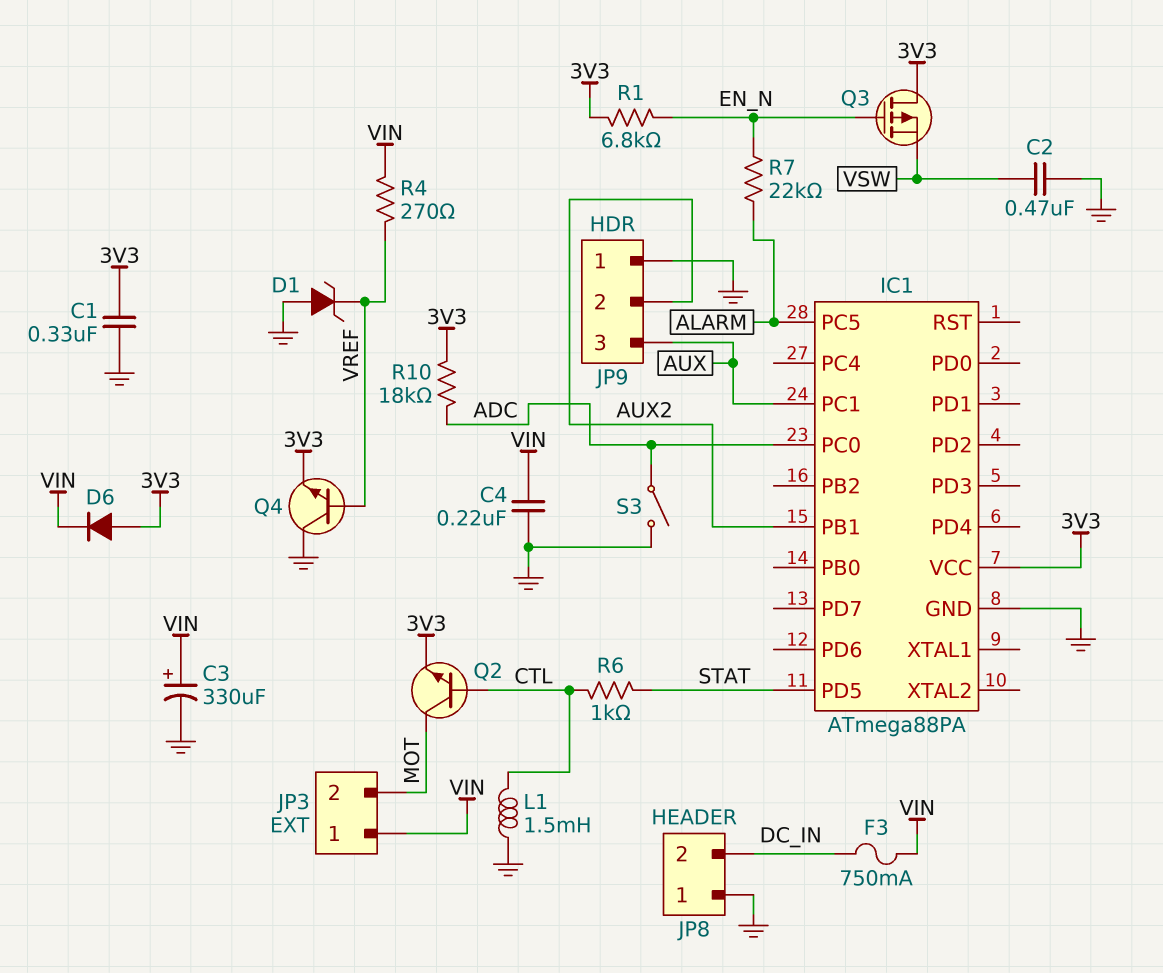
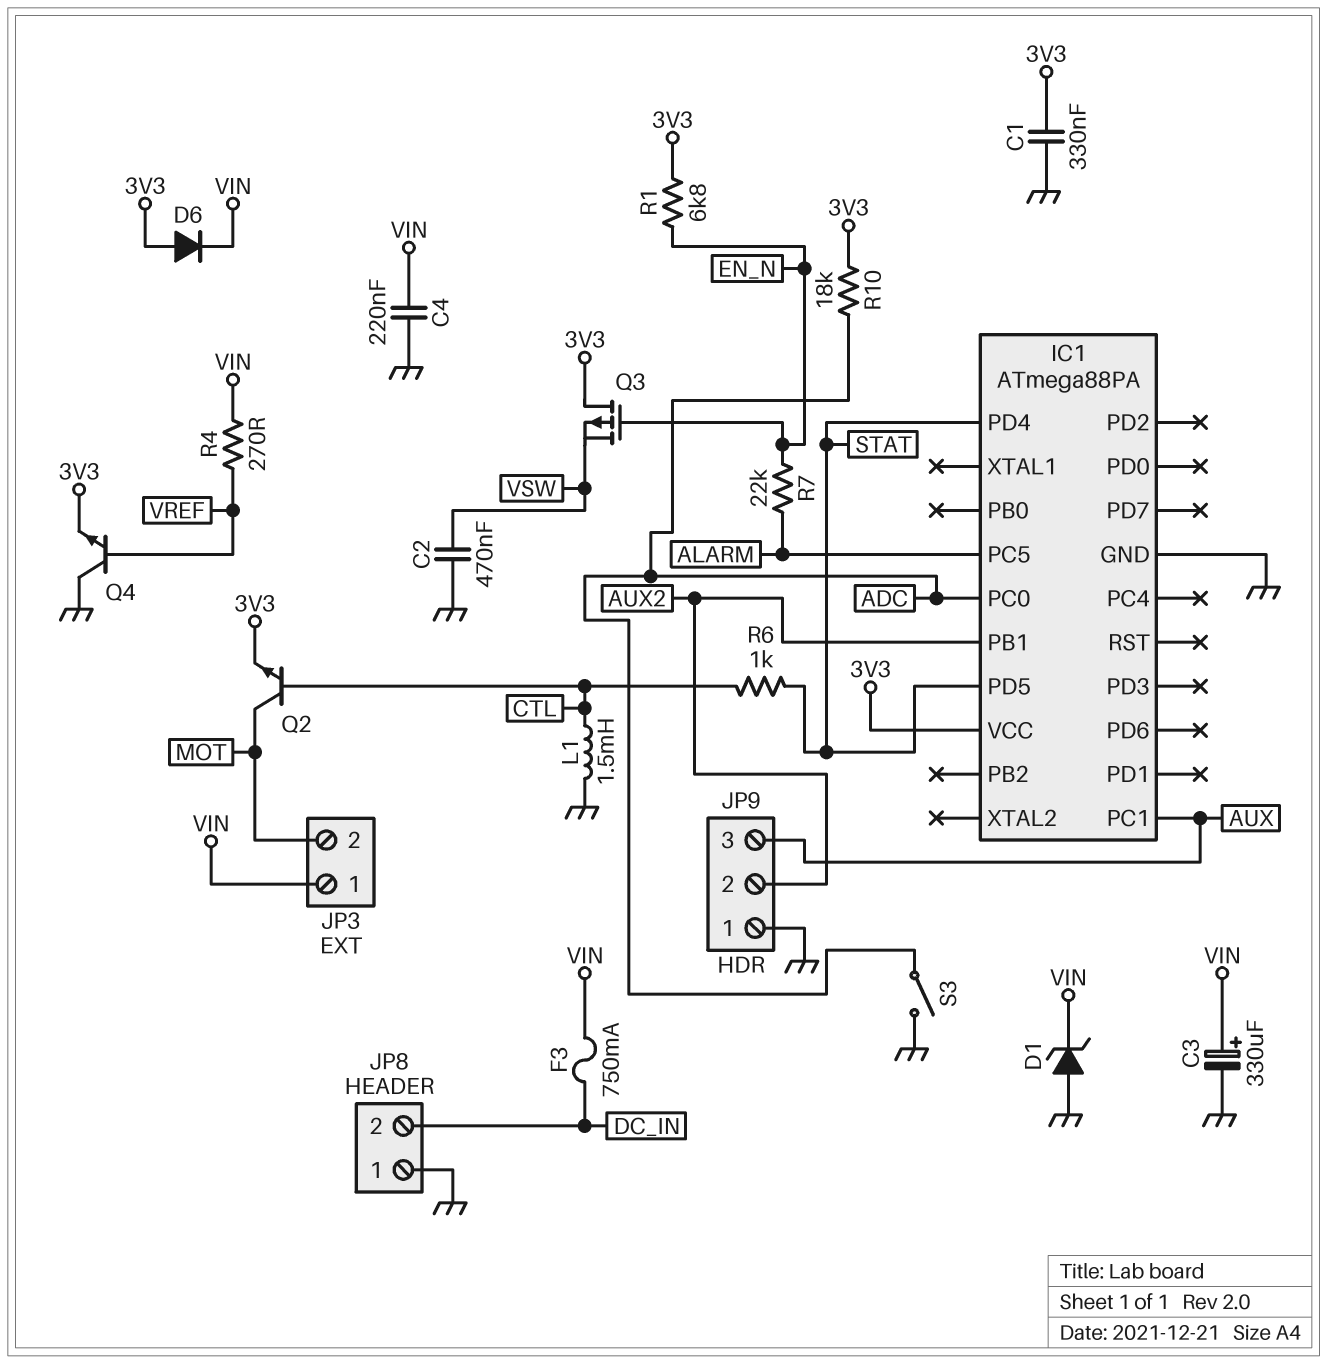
D1: zener (A GND, K VREF) -> zener (A GND, K VIN)
IC1 pin PD4: none -> STAT

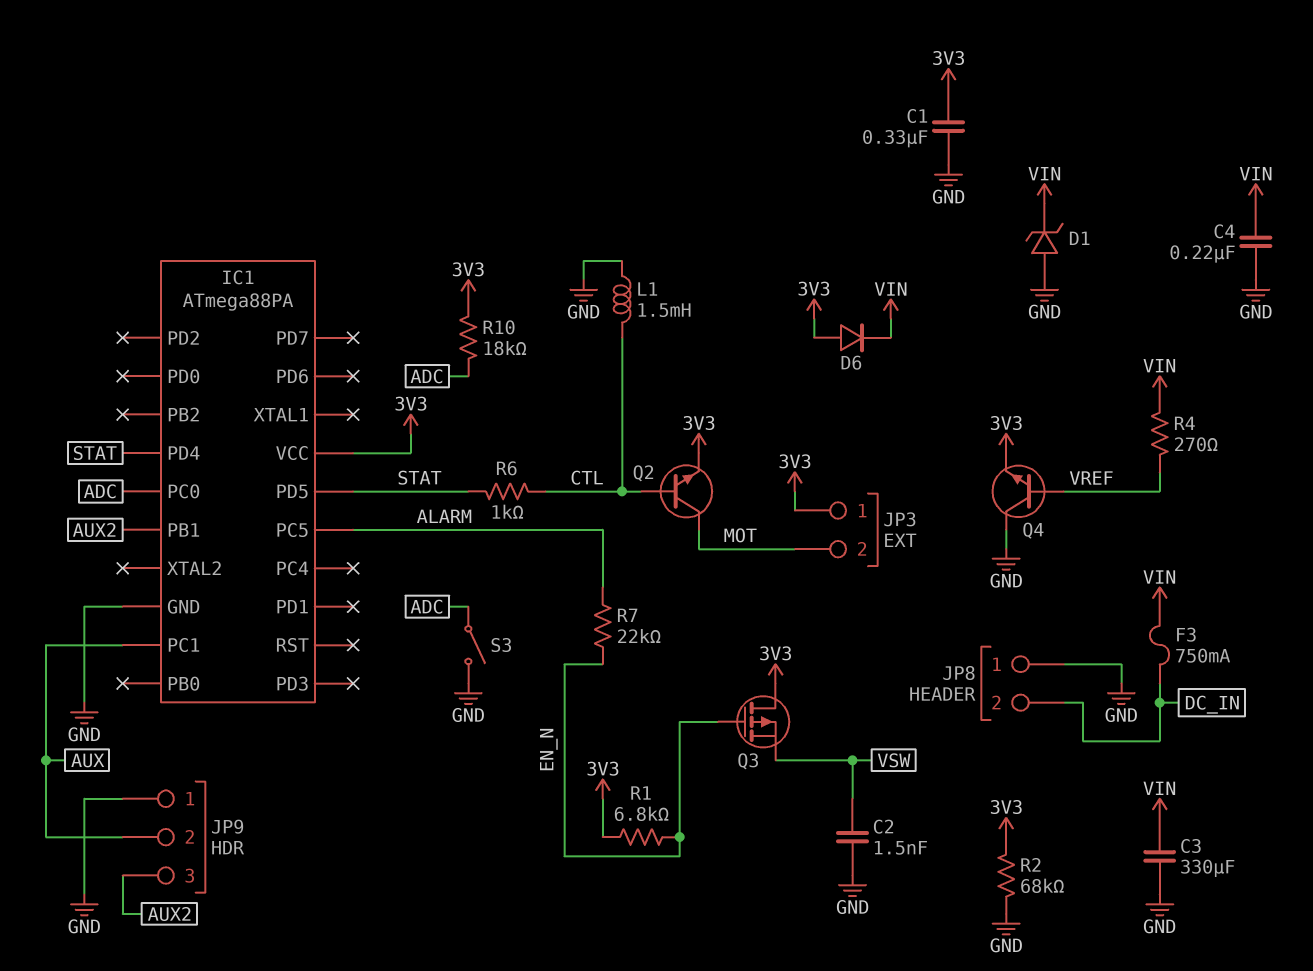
C2: 470nF (GND, VSW) -> 1.5nF (GND, VSW)
C3: 330uF (plus VIN, minus GND) -> 330uF (GND, VIN)
JP3 pin 1: VIN -> 3V3
JP9 pin 2: AUX2 -> AUX
JP9 pin 3: AUX -> AUX2
R2: none -> 68k (3V3, GND)

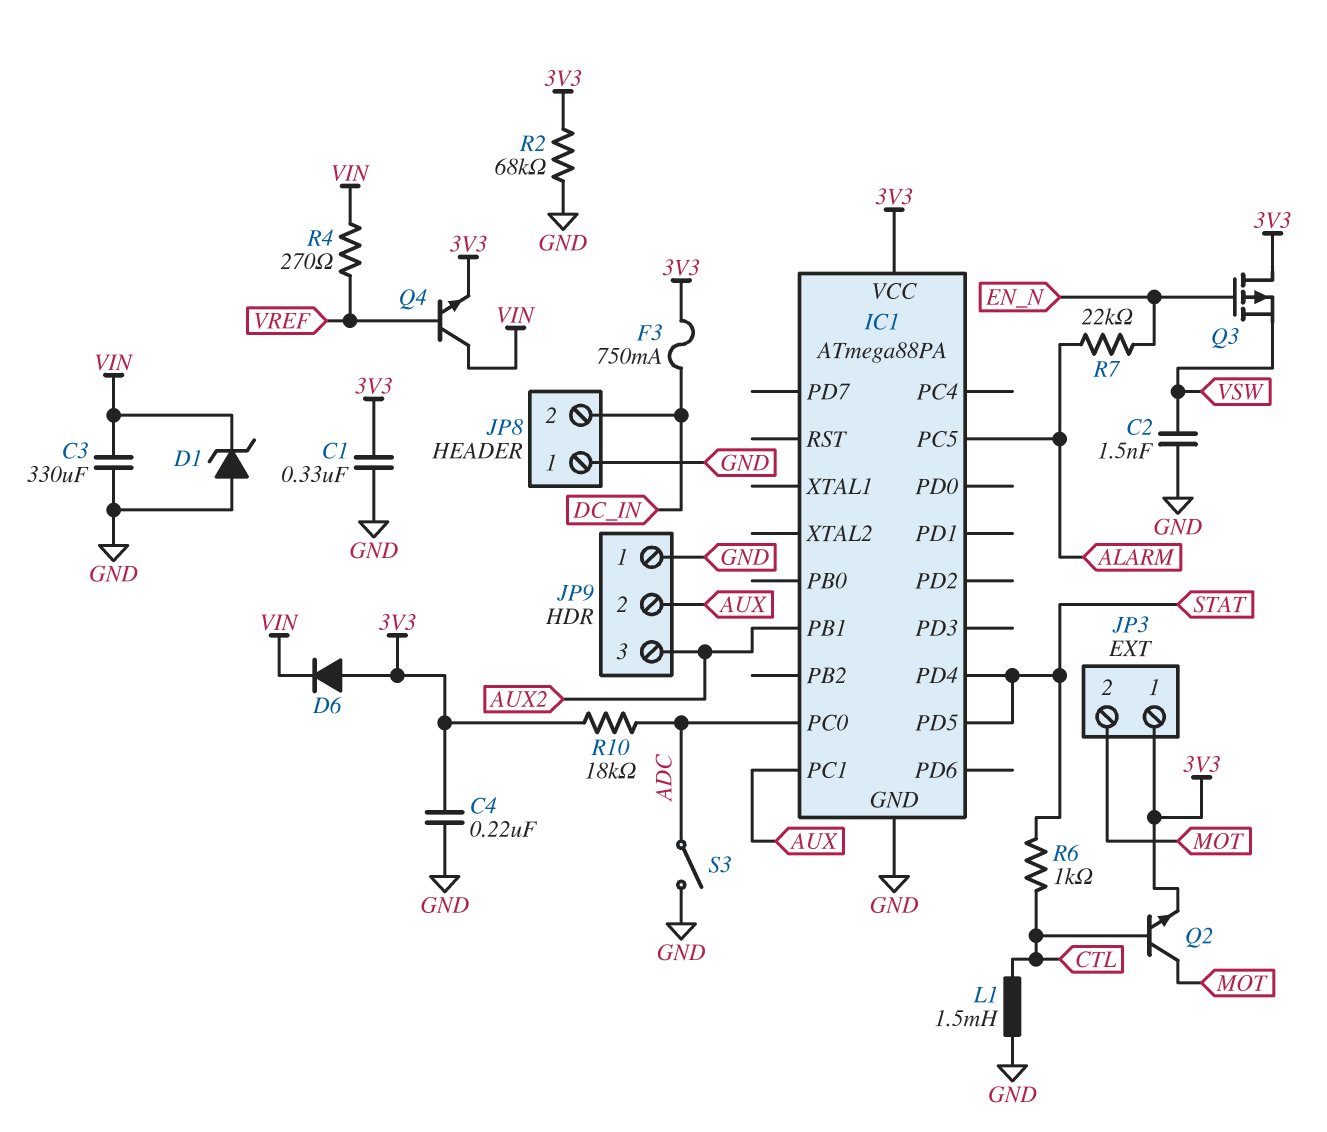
C4: 220nF (GND, VIN) -> 220nF (3V3, GND)
F3: 750mA (DC_IN, VIN) -> 750mA (3V3, DC_IN)
Q4: NPN (B VREF, C GND, E 3V3) -> NPN (B VREF, C VIN, E 3V3)
R1: 6.8k (3V3, EN_N) -> none

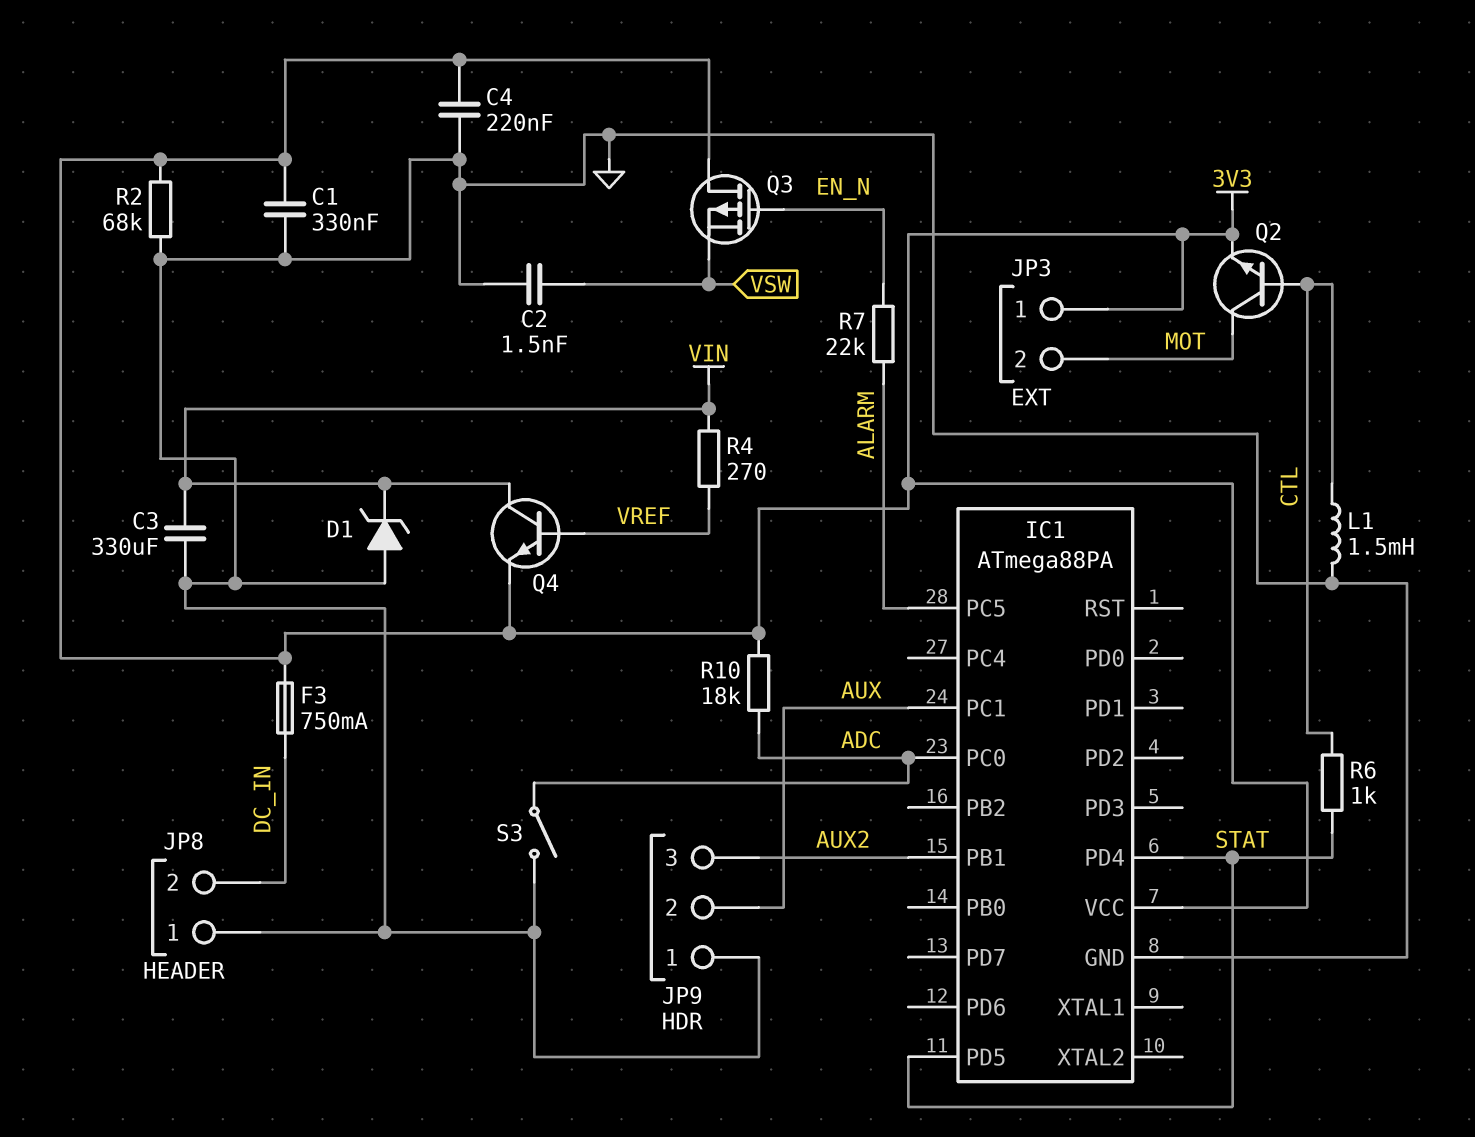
D6: diode (A 3V3, K VIN) -> none

